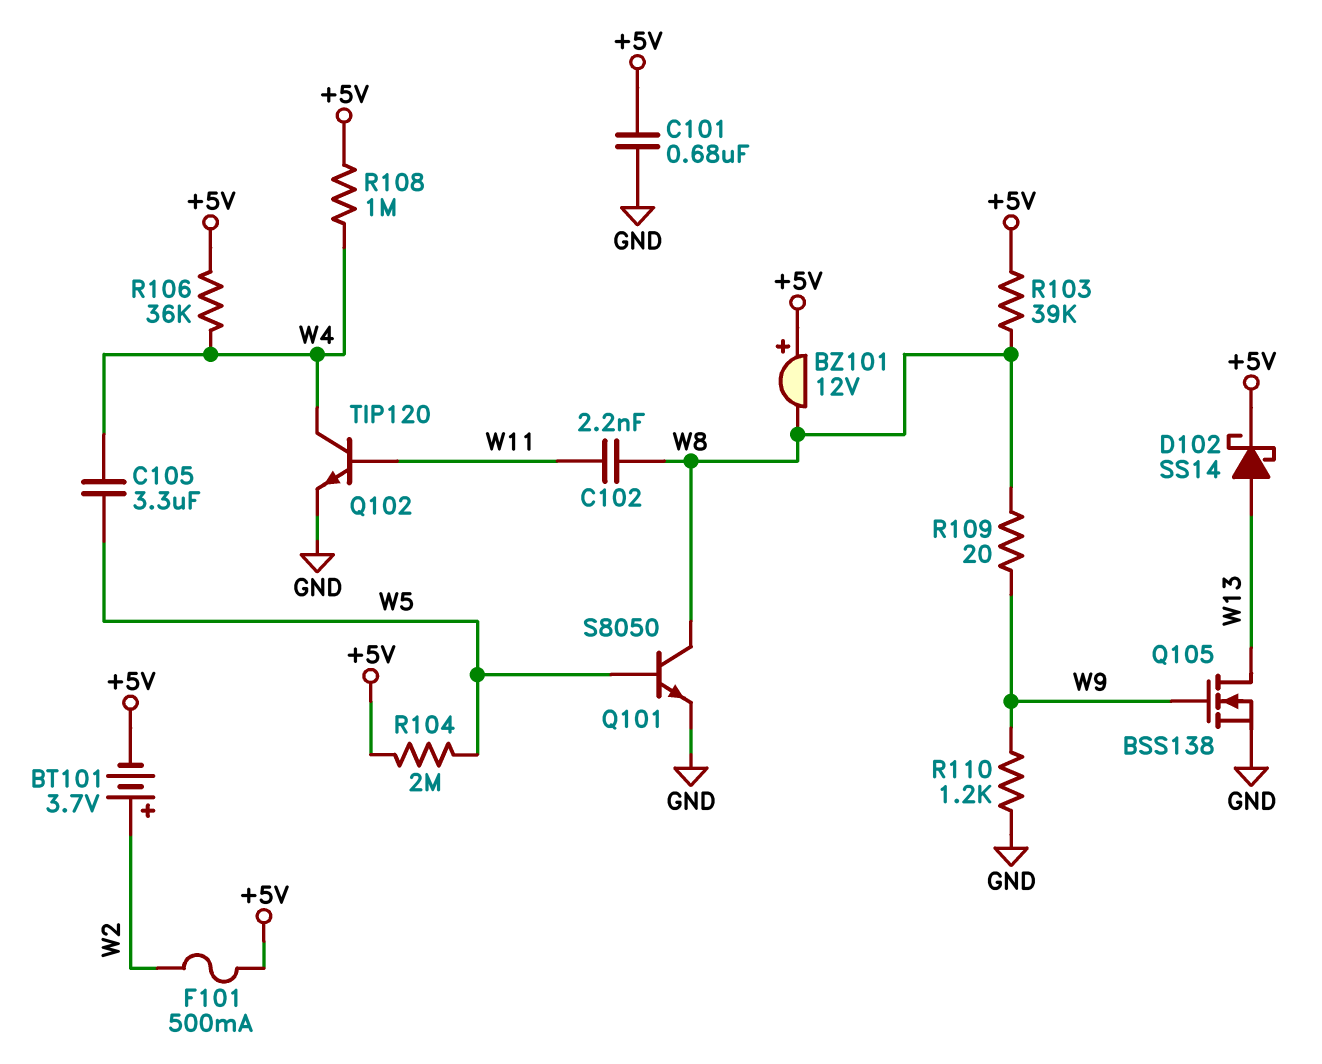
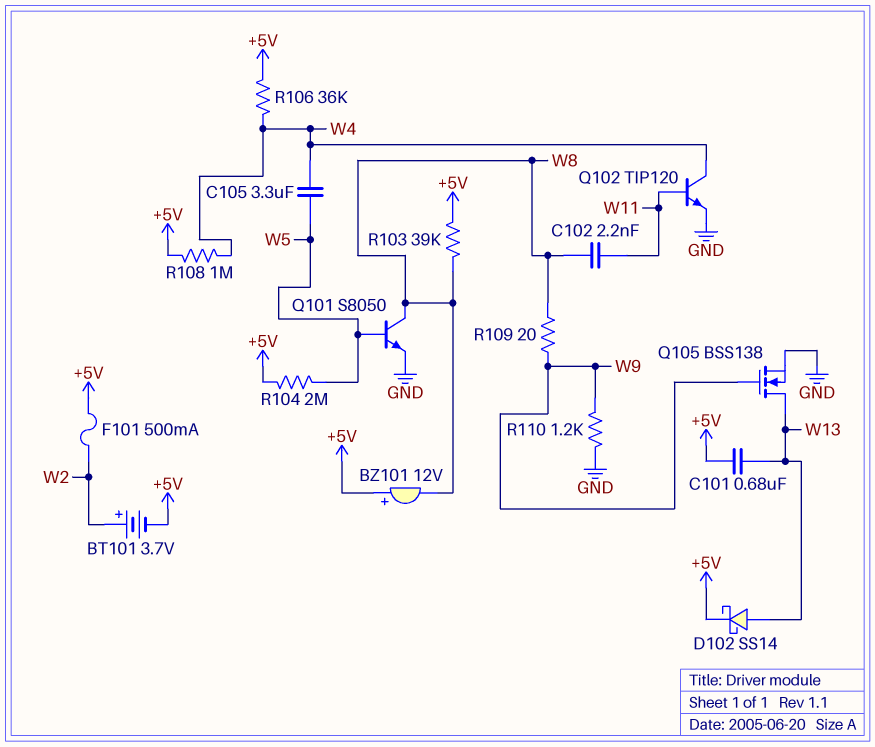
C101: 680nF (+5V, GND) -> 680nF (+5V, W13)

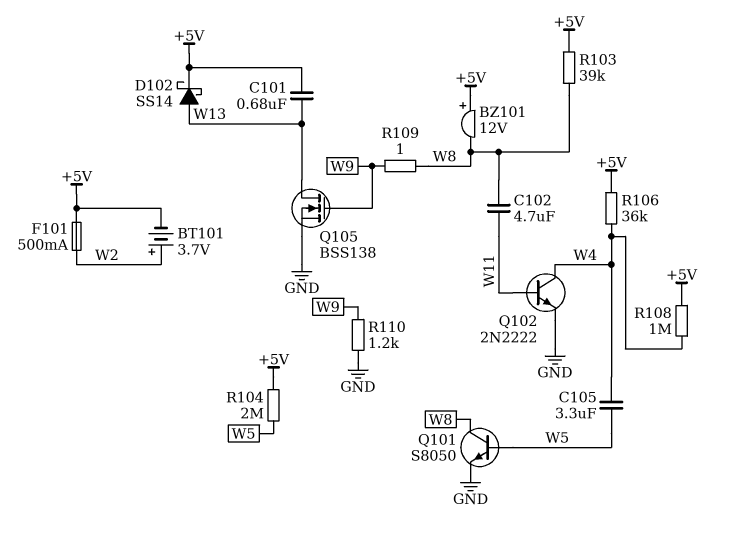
C102: 2.2nF (W8, W11) -> 4.7uF (W8, W11)
Q102: NPN TIP120 (B W11, C W4, E GND) -> NPN 2N2222 (B W11, C W4, E GND)
R109: 20 (W8, W9) -> 1 (W8, W9)

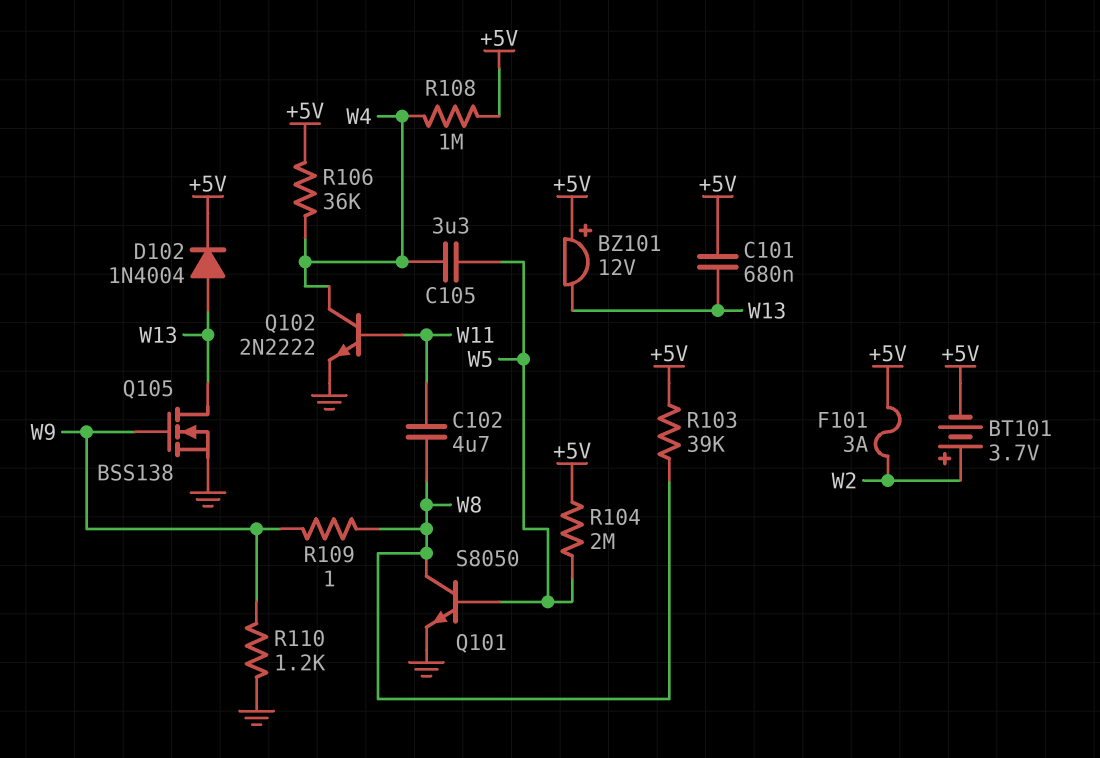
BZ101: buzzer 12V (plus +5V, minus W8) -> buzzer 12V (plus +5V, minus W13)
D102: schottky SS14 (A W13, K +5V) -> diode 1N4004 (A W13, K +5V)
F101: 500mA (+5V, W2) -> 3A (+5V, W2)

